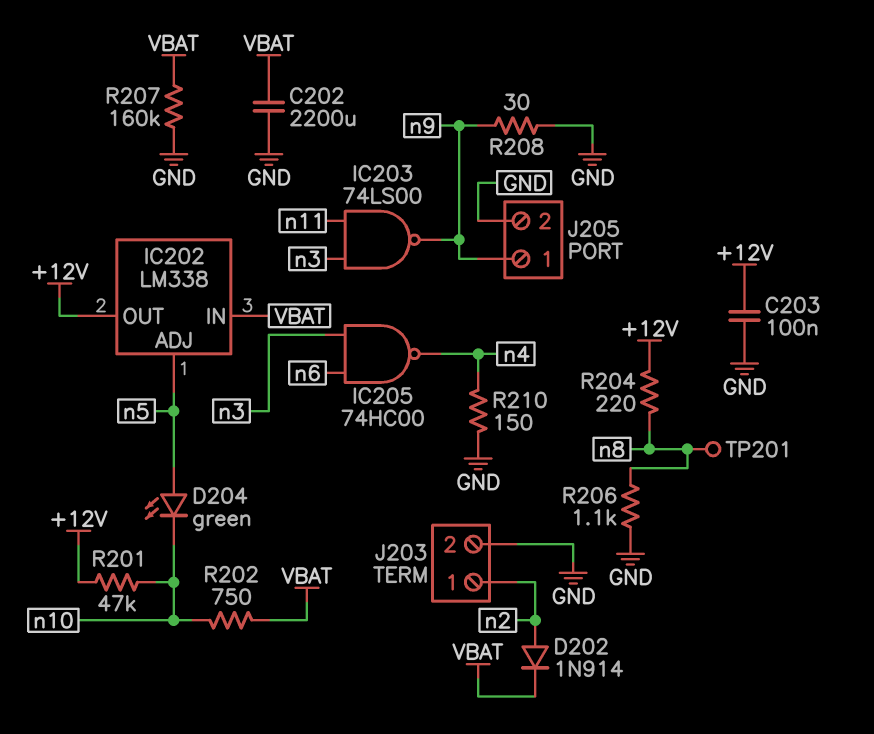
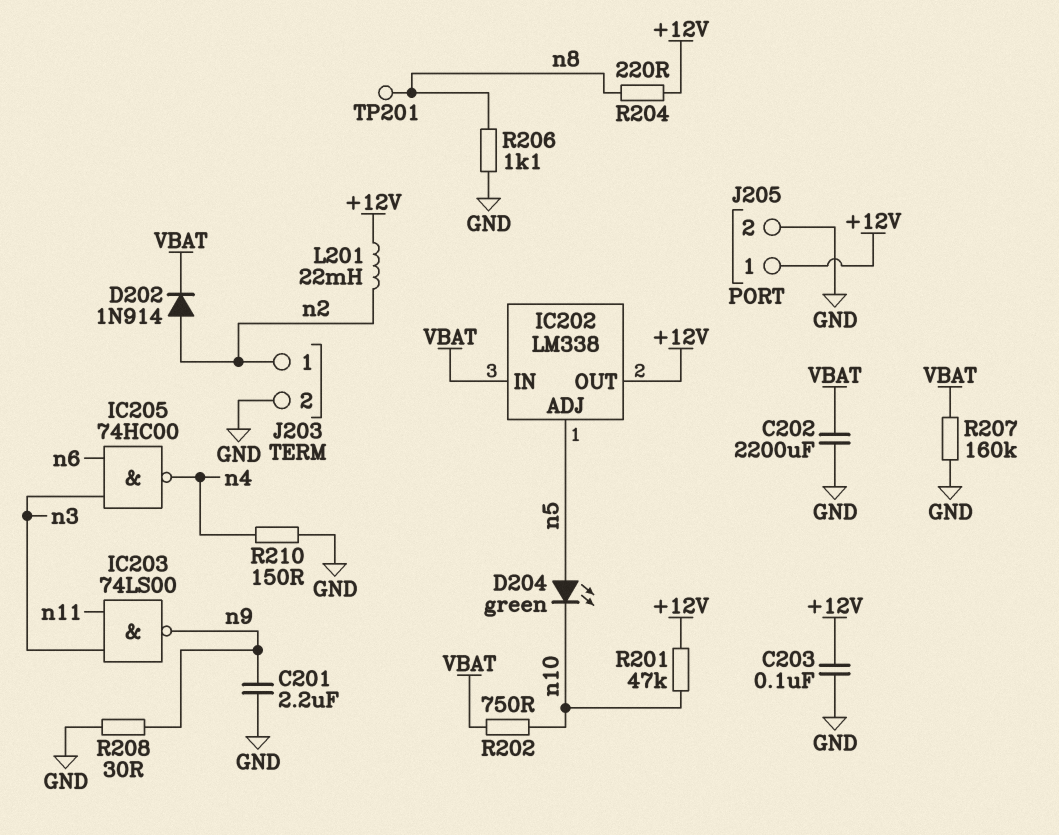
C201: none -> 2.2uF (GND, n9)
J205 pin 1: n9 -> +12V
L201: none -> 22mH (+12V, n2)

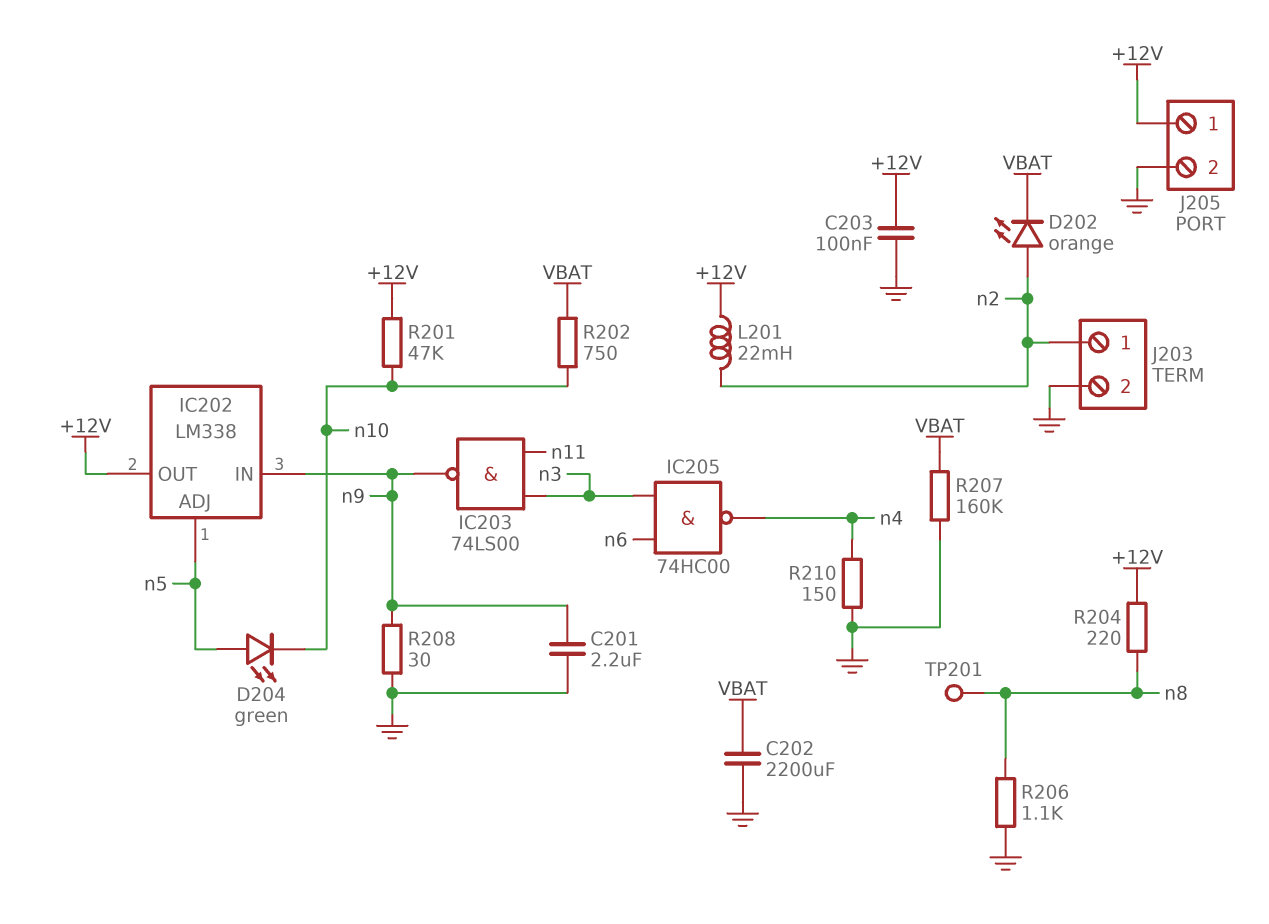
D202: diode 1N914 (A n2, K VBAT) -> LED orange (A n2, K VBAT)
IC202 pin IN: VBAT -> n9

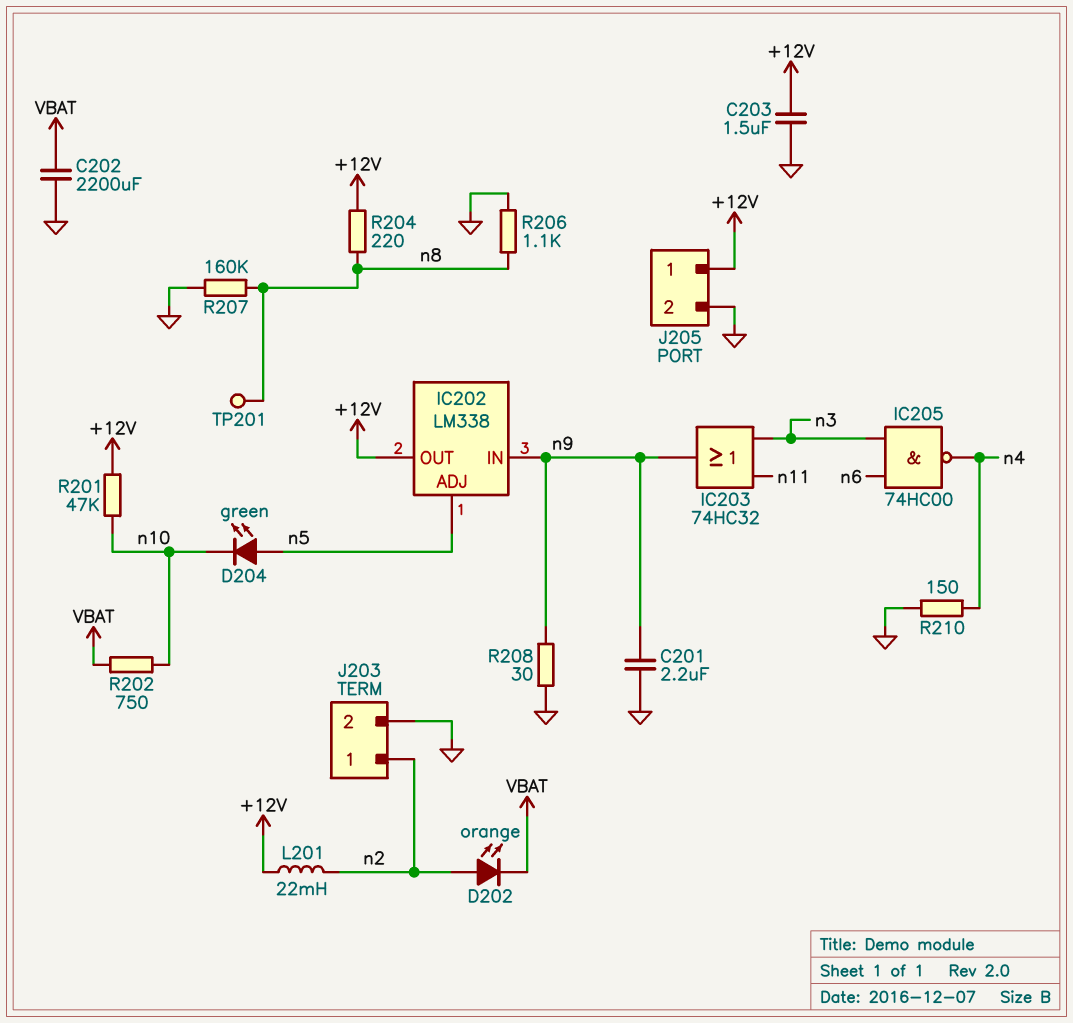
C203: 100nF (+12V, GND) -> 1.5uF (+12V, GND)
IC203: NAND 74LS00 (in n3, in n11, out n9) -> OR 74HC32 (in n3, in n11, out n9)
R207: 160k (GND, VBAT) -> 160k (GND, n8)

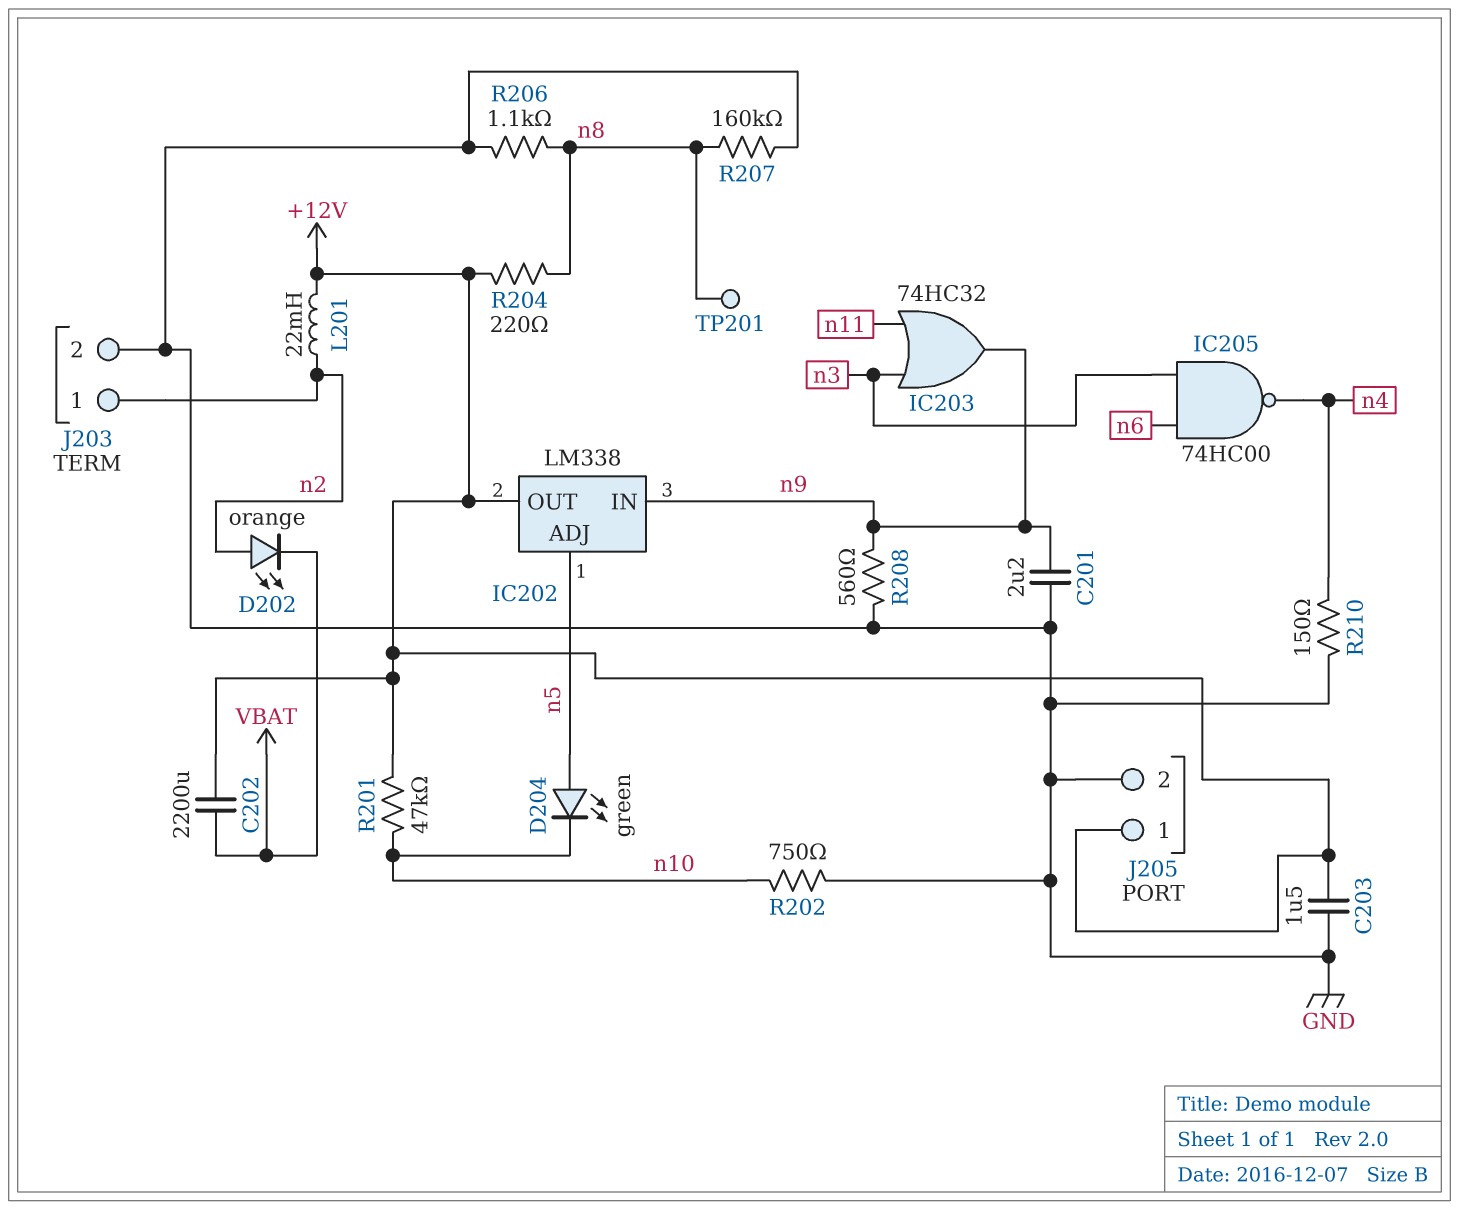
C202: 2200uF (GND, VBAT) -> 2200uF (+12V, VBAT)
R202: 750 (VBAT, n10) -> 750 (GND, n10)
R208: 30 (GND, n9) -> 560 (GND, n9)

